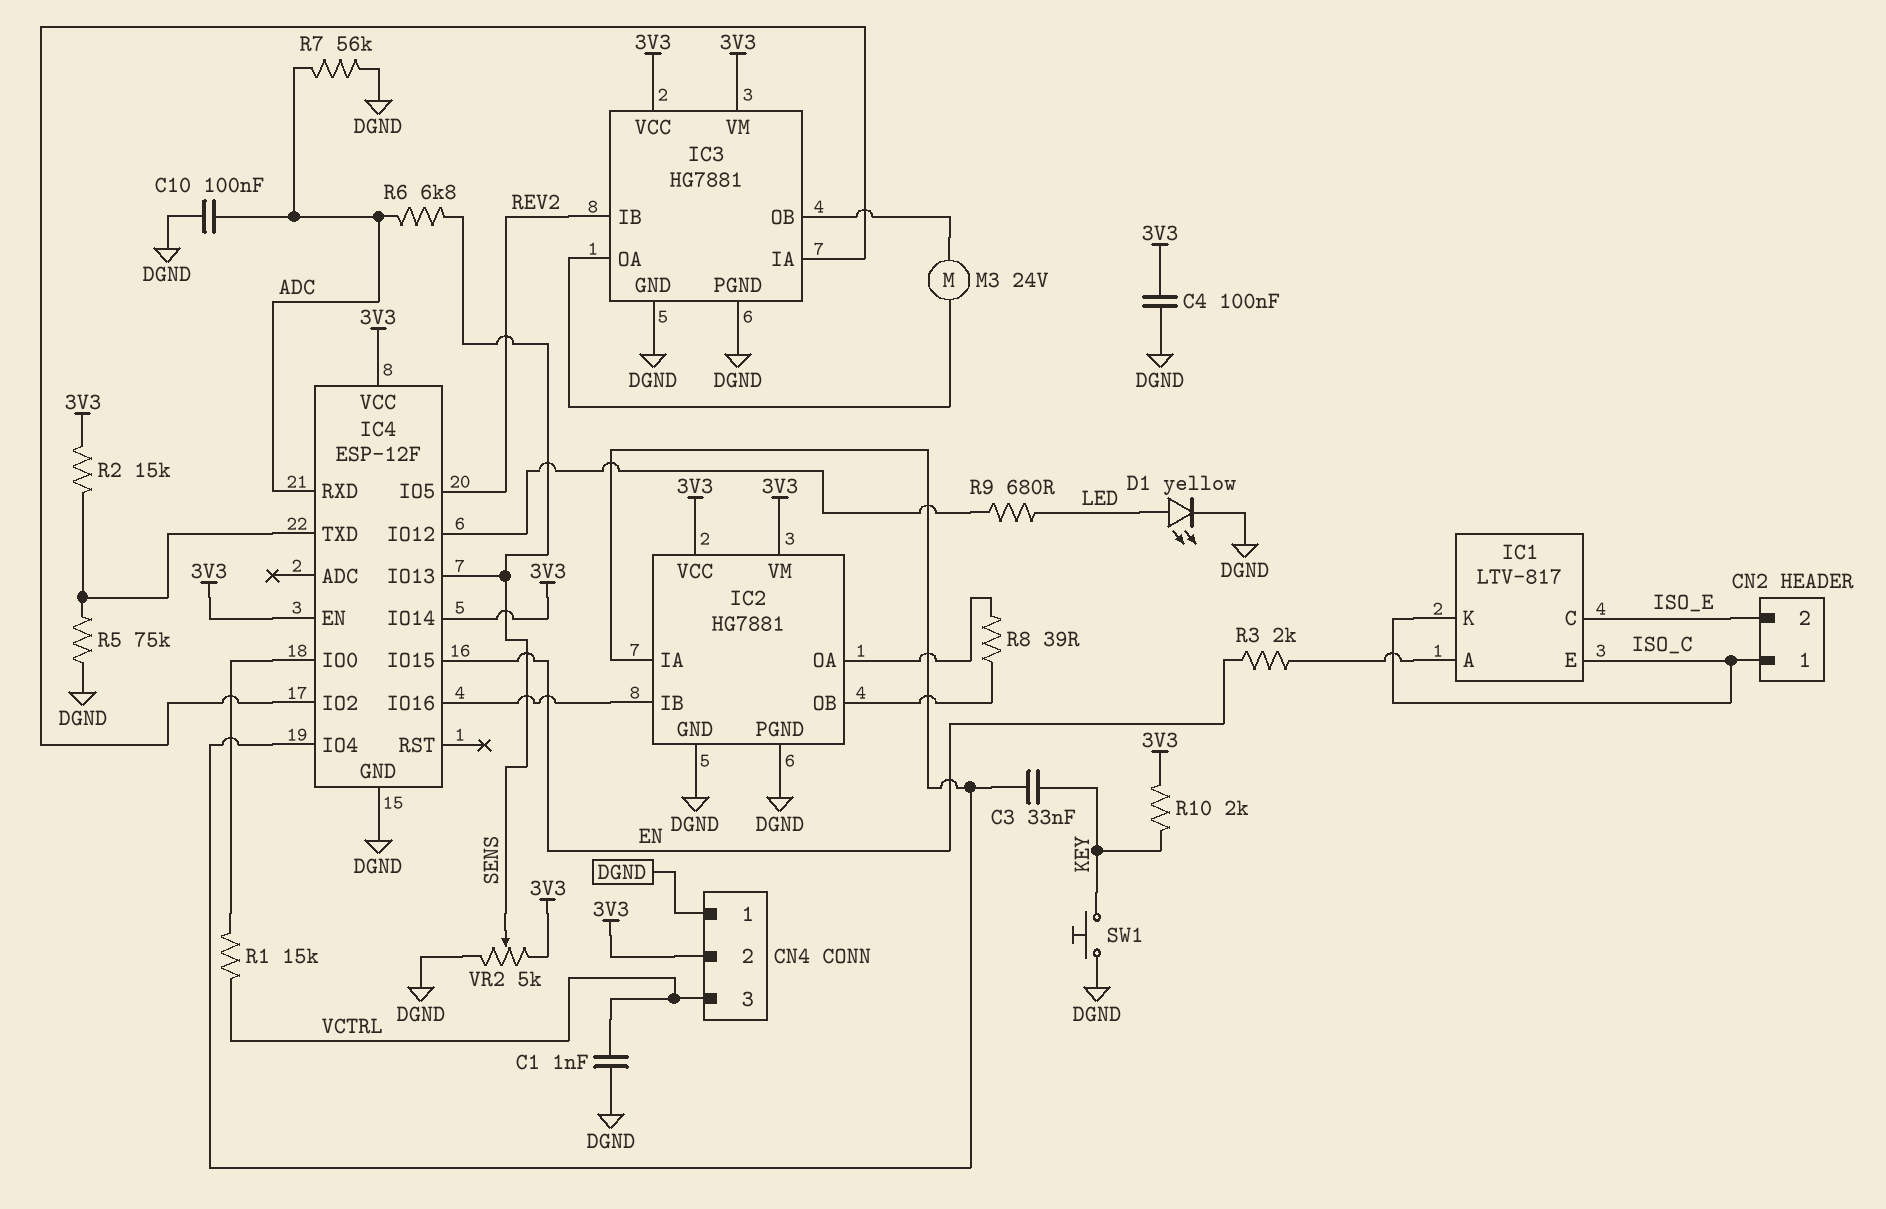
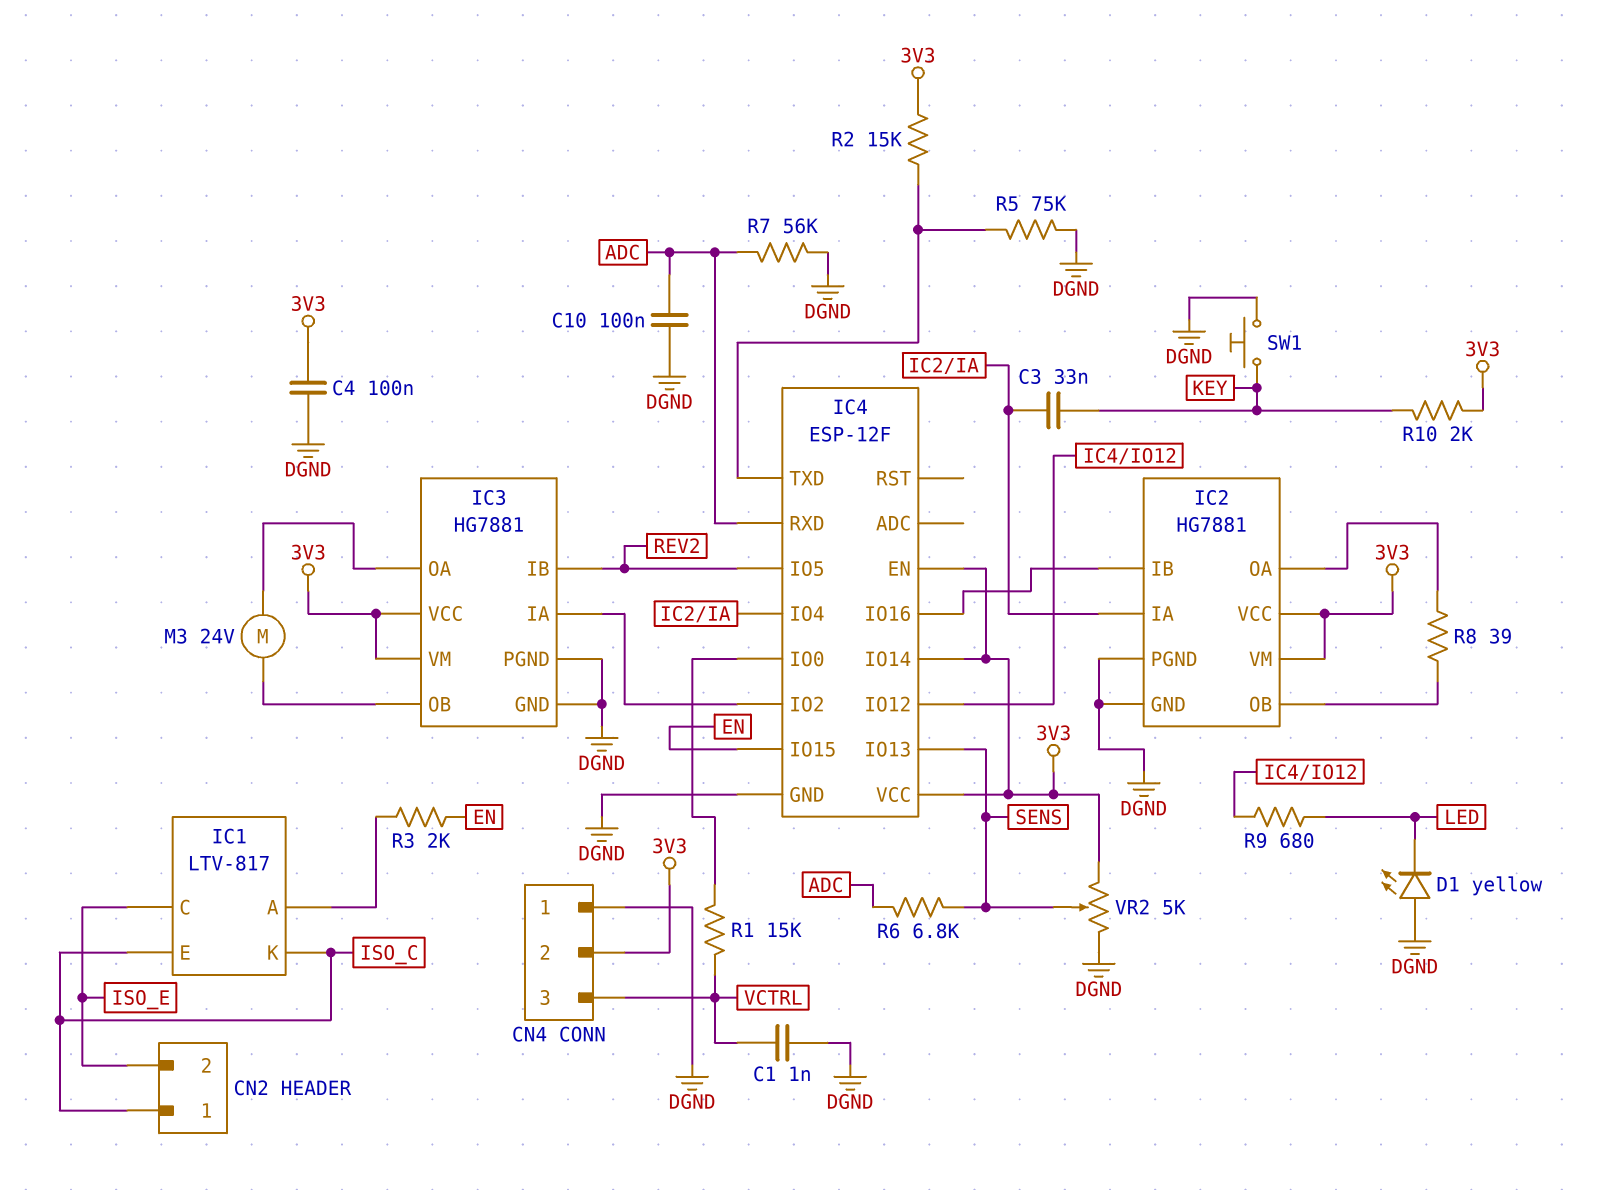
D1: LED yellow (A LED, K DGND) -> LED yellow (A DGND, K LED)

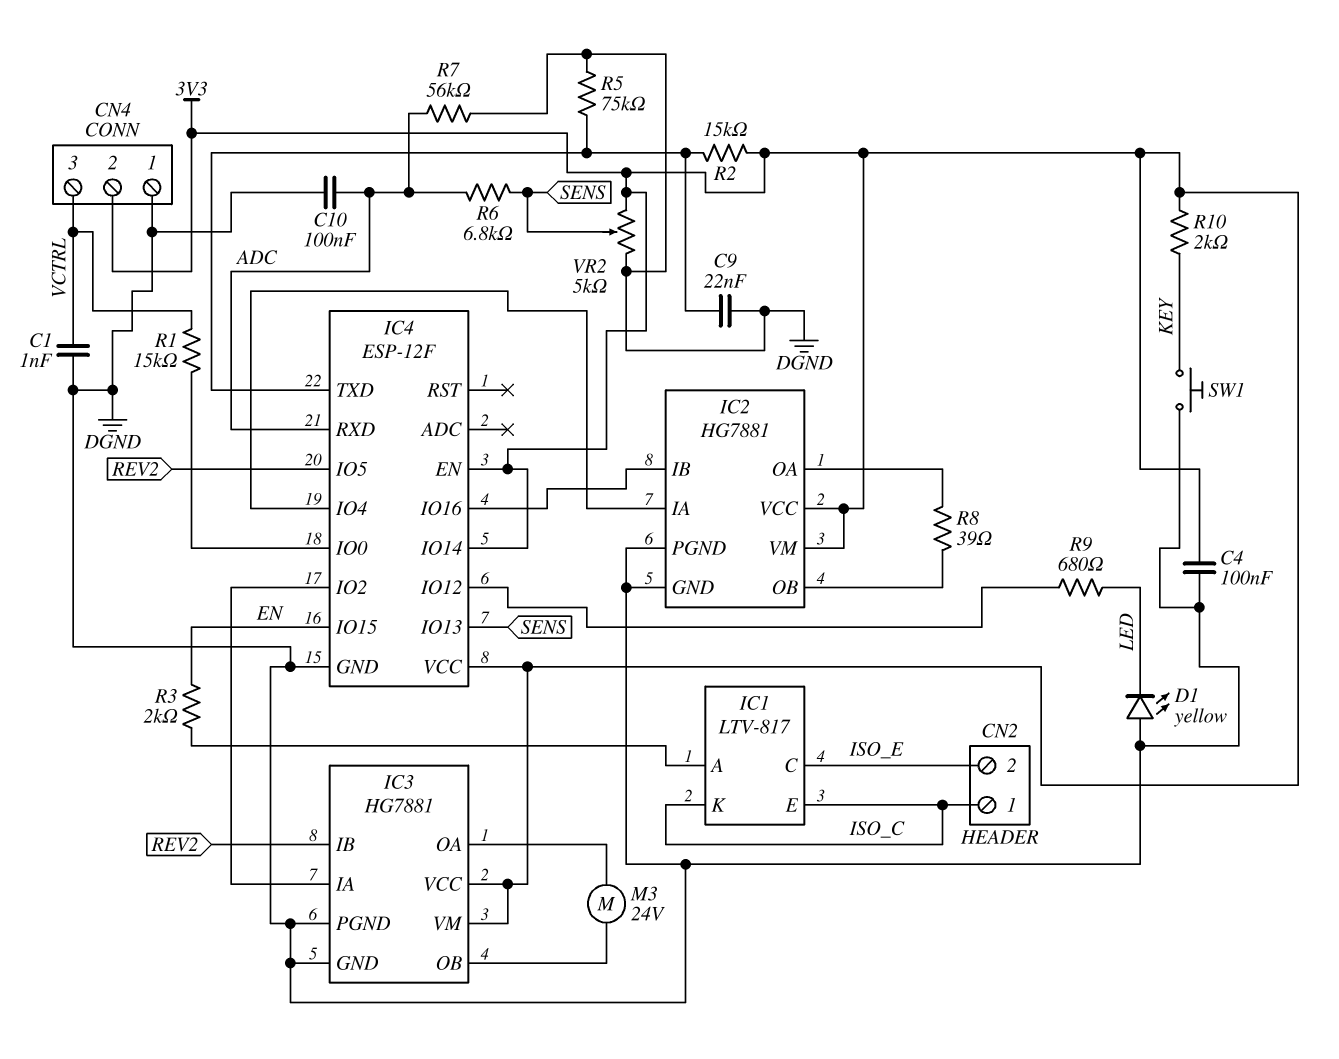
C3: 33nF (IC2/IA, KEY) -> none
C9: none -> 22nF (DGND, IC4/TXD)

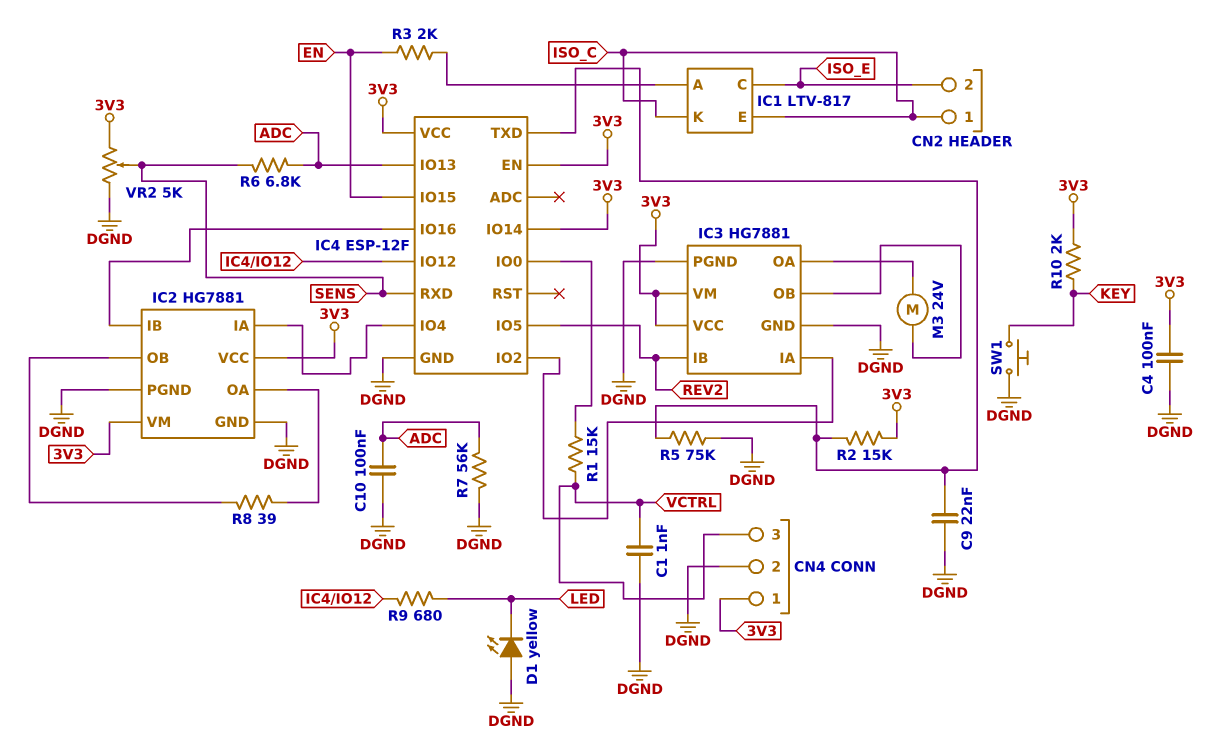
CN4 pin 1: DGND -> 3V3
CN4 pin 2: 3V3 -> DGND
IC4 pin IO13: SENS -> ADC
IC4 pin RXD: ADC -> SENS

